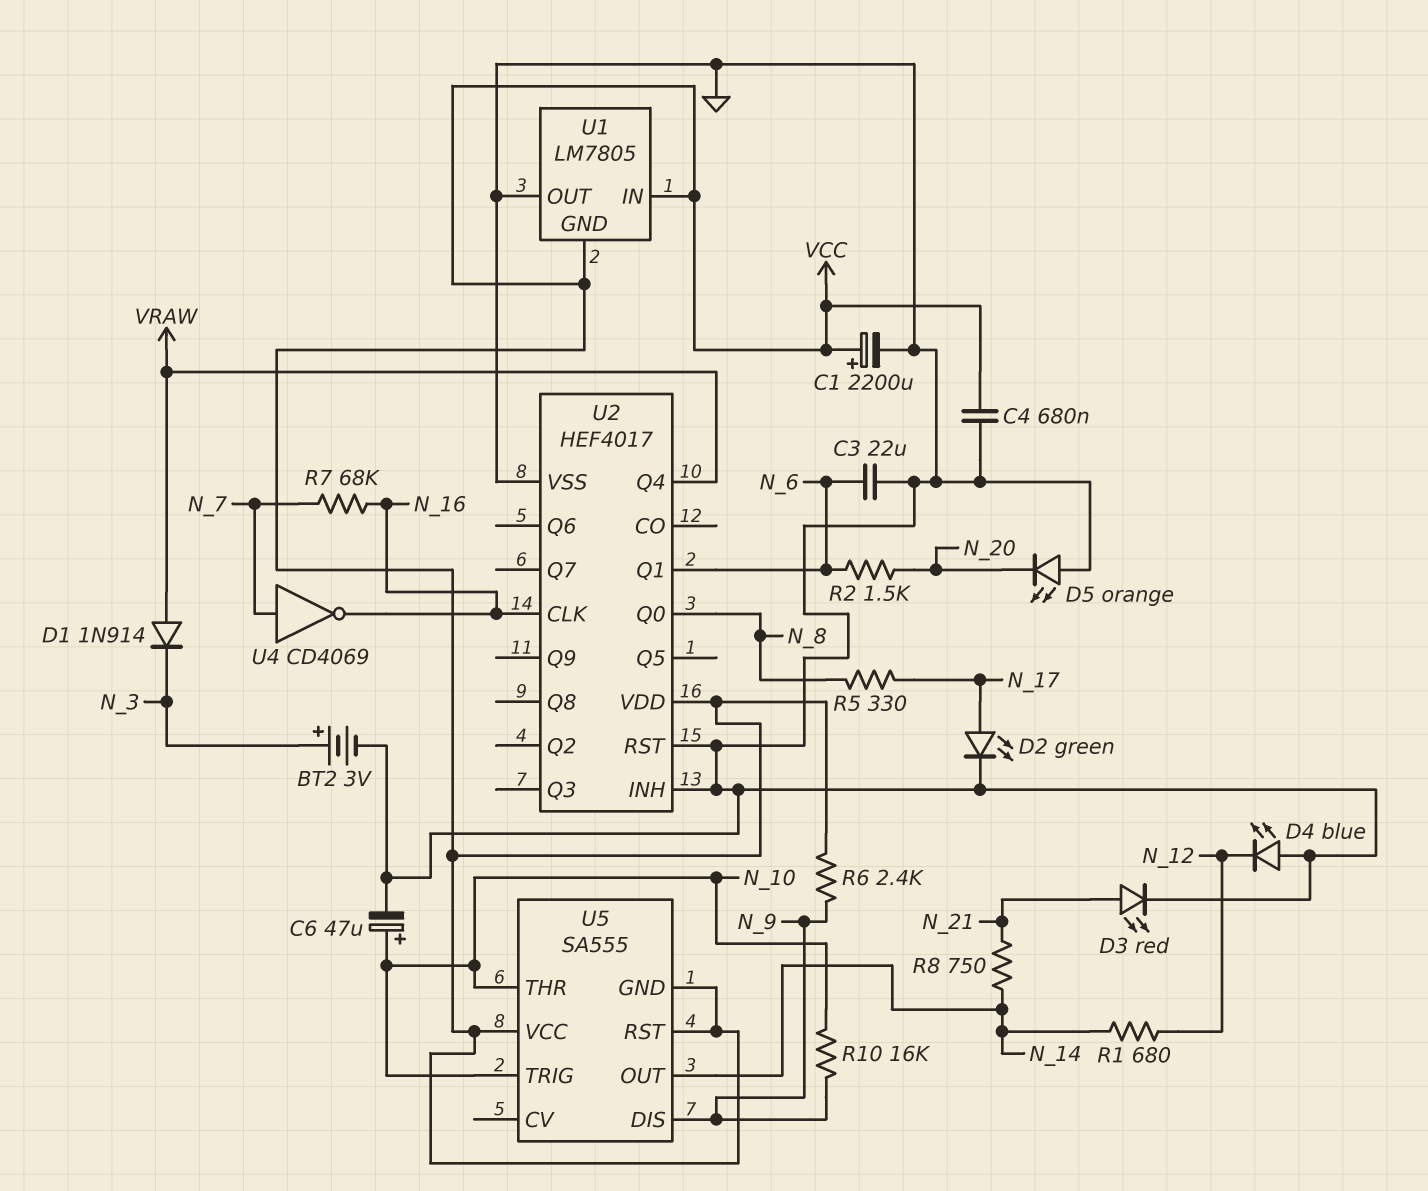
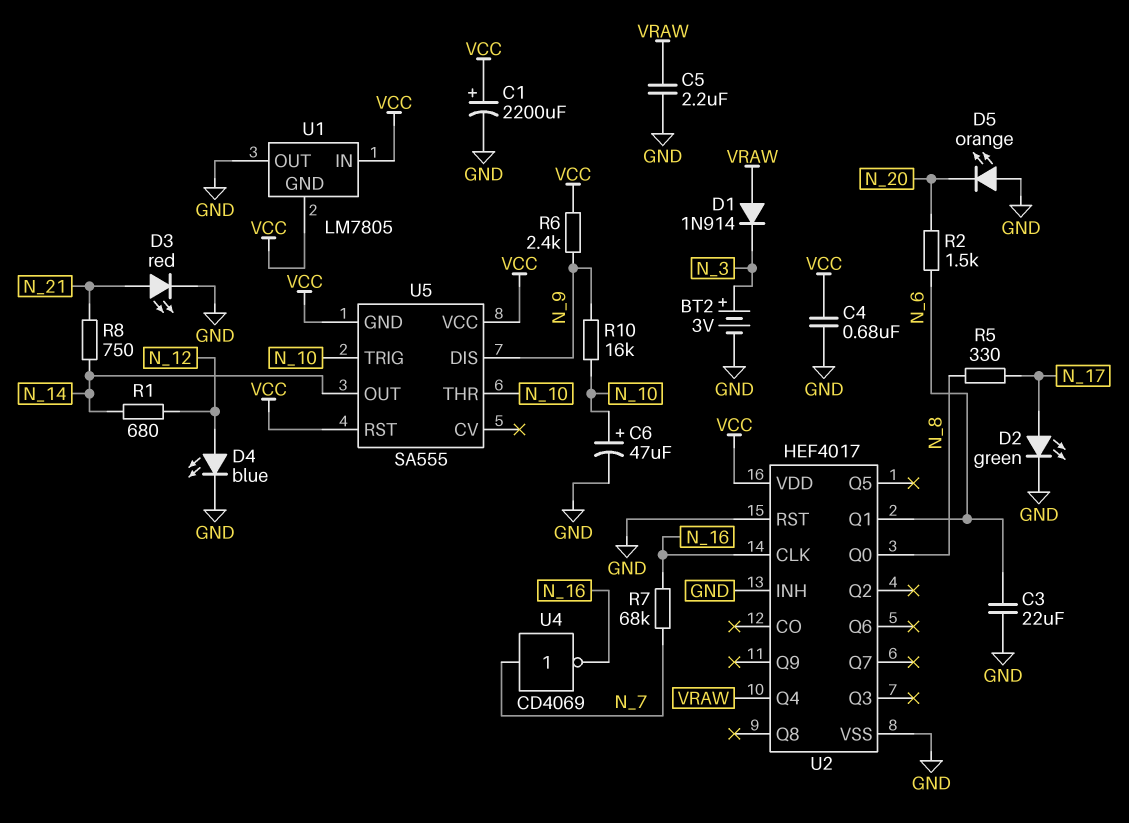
C5: none -> 2.2uF (GND, VRAW)
D4: LED blue (A GND, K N_12) -> LED blue (A N_12, K GND)

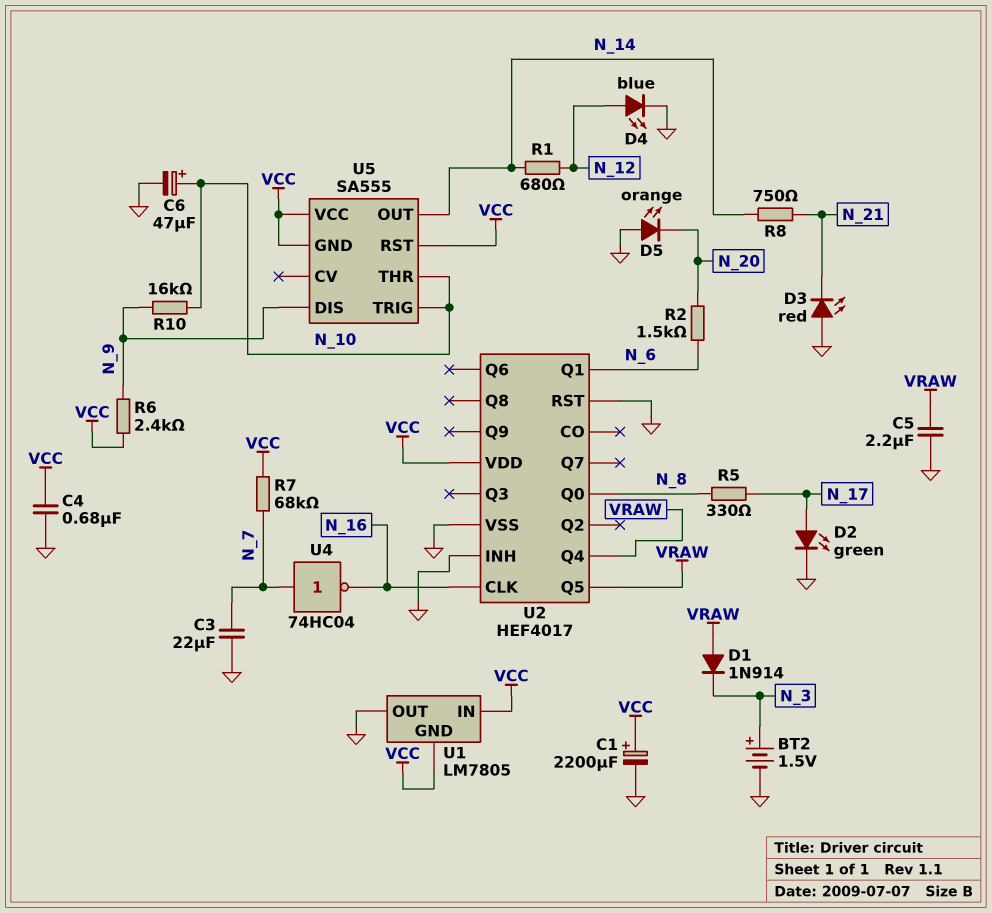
BT2: 3V (plus N_3, minus GND) -> 1.5V (plus N_3, minus GND)
C3: 22uF (GND, N_6) -> 22uF (GND, N_7)
D3: LED red (A N_21, K GND) -> LED red (A GND, K N_21)
R7: 68k (N_7, N_16) -> 68k (N_7, VCC)
U2 pin Q5: none -> VRAW
U4: NOT CD4069 (in N_7, out N_16) -> NOT 74HC04 (in N_7, out N_16)

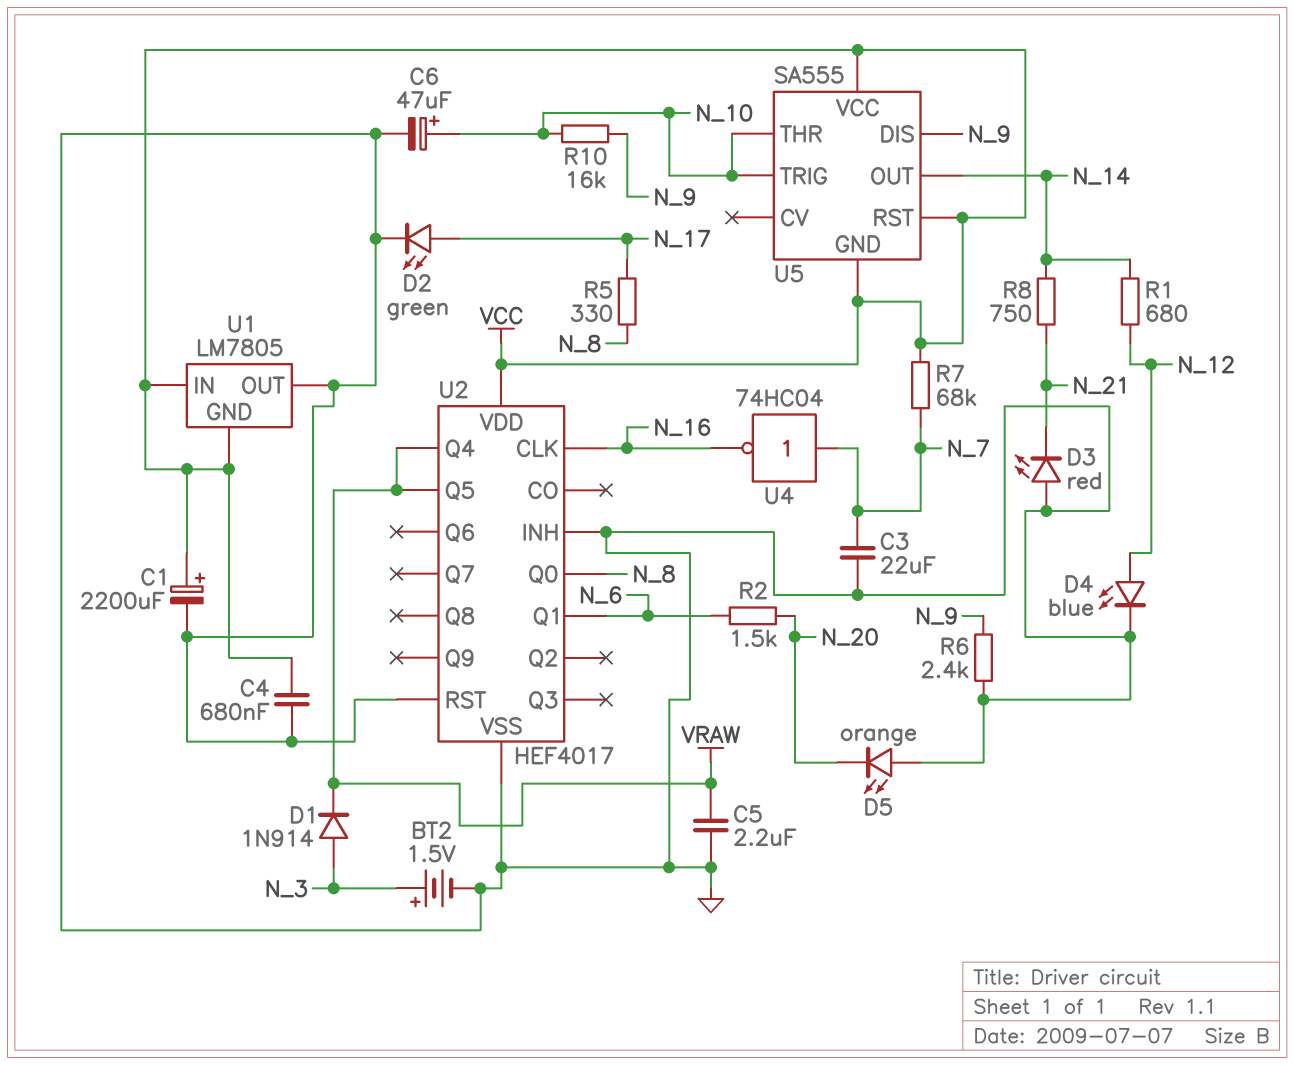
D1: diode 1N914 (A VRAW, K N_3) -> diode 1N914 (A N_3, K VRAW)
R6: 2.4k (N_9, VCC) -> 2.4k (GND, N_9)

